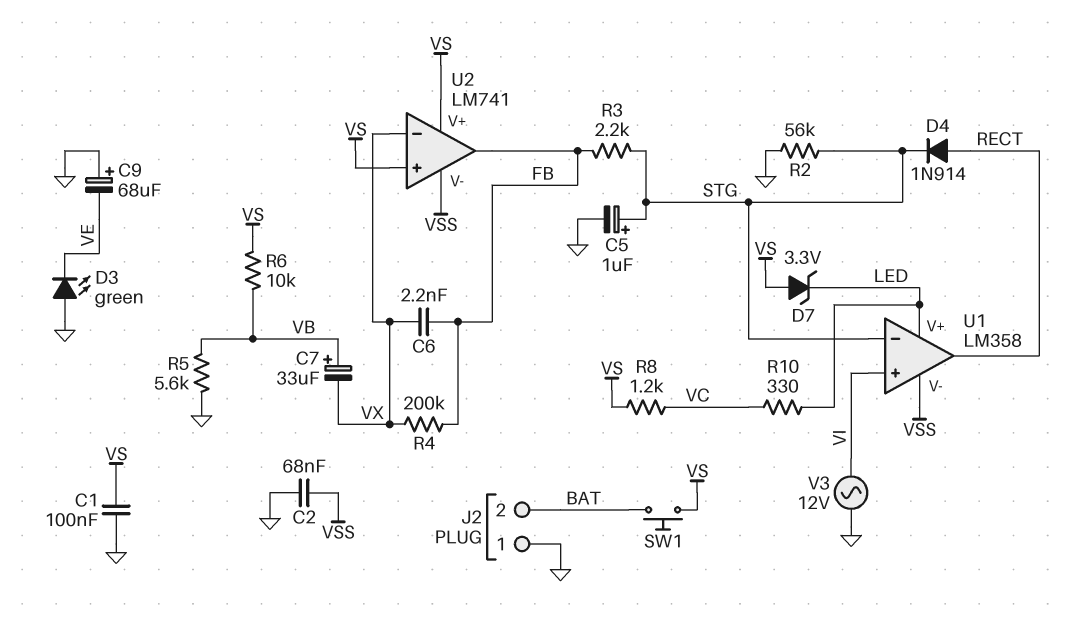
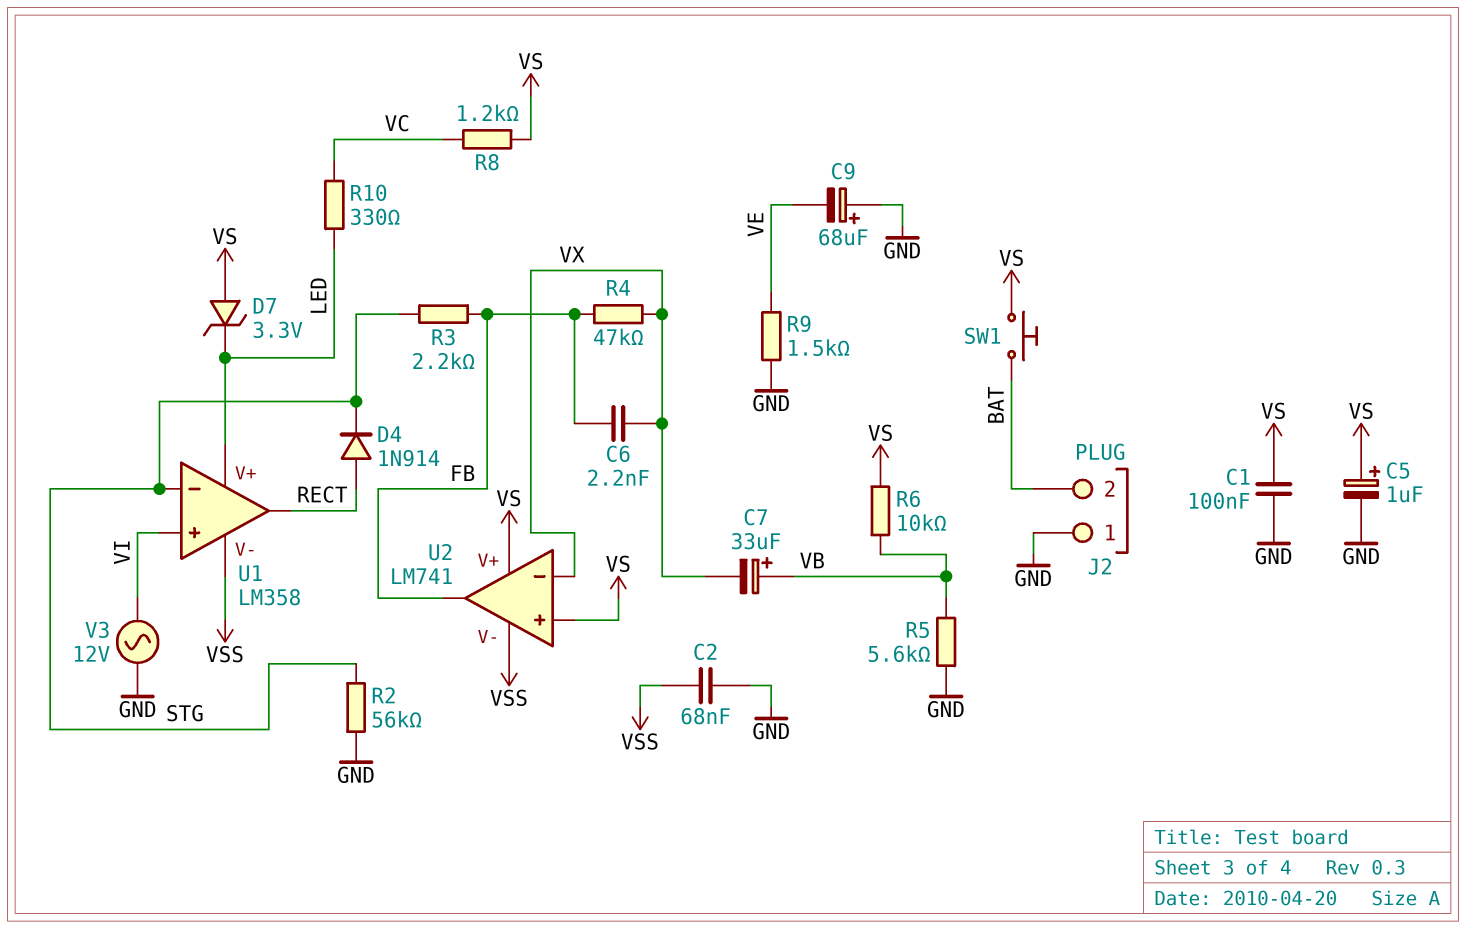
C5: 1uF (plus STG, minus GND) -> 1uF (plus VS, minus GND)
D3: LED green (A GND, K VE) -> none
R4: 200k (FB, VX) -> 47k (FB, VX)
R9: none -> 1.5k (GND, VE)

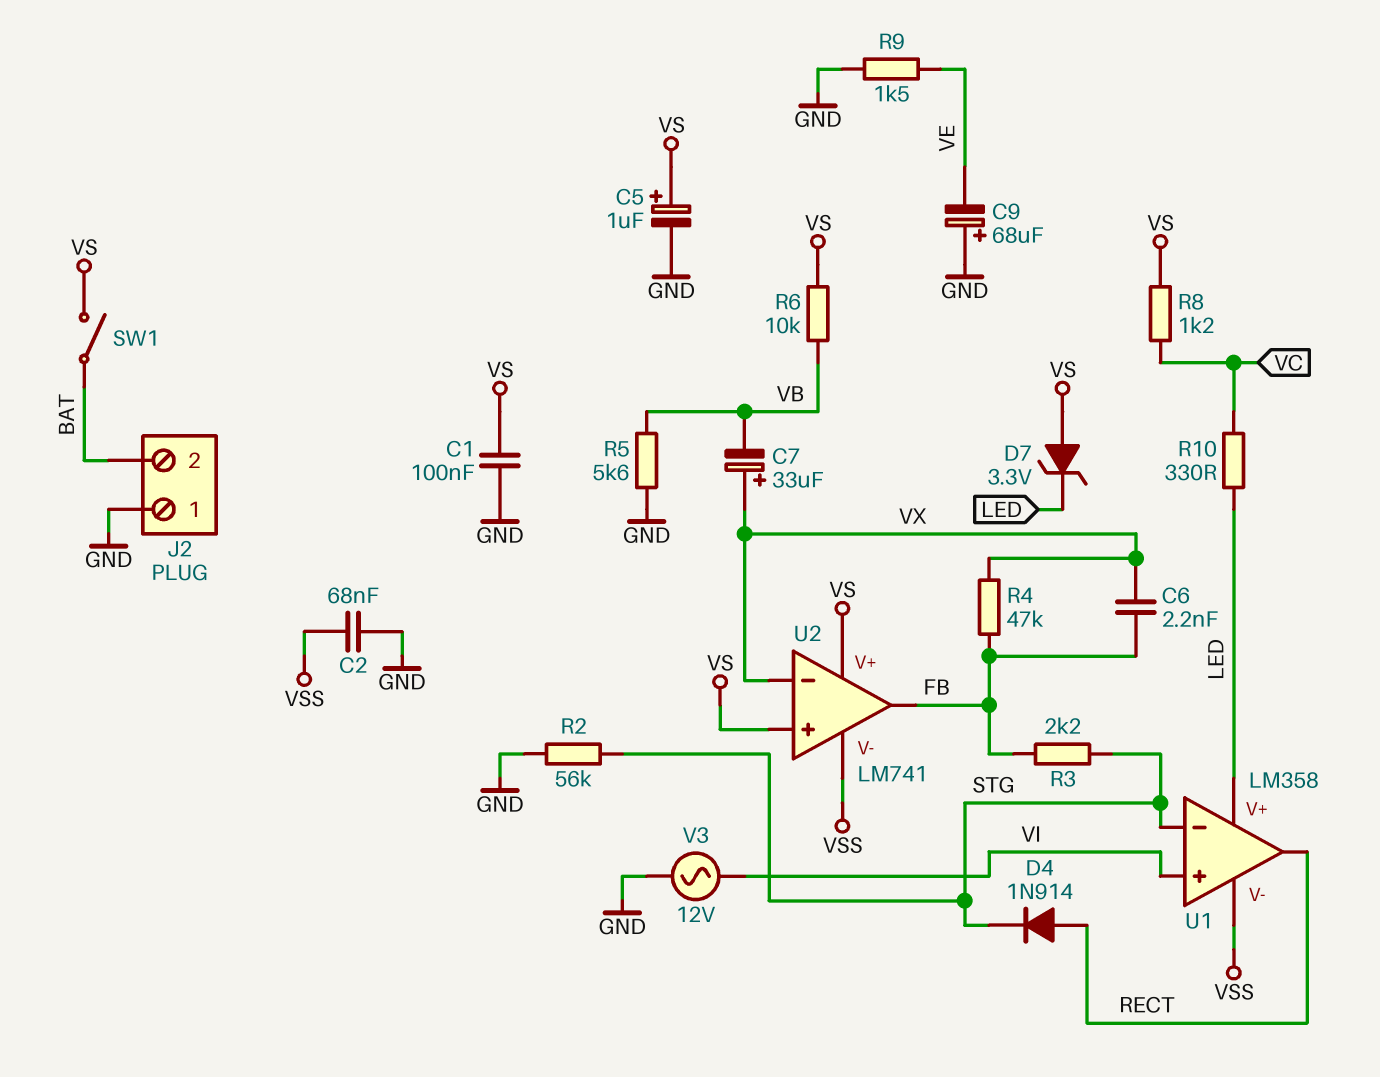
C7: 33uF (plus VB, minus VX) -> 33uF (plus VX, minus VB)
SW1: button (BAT, VS) -> switch (BAT, VS)

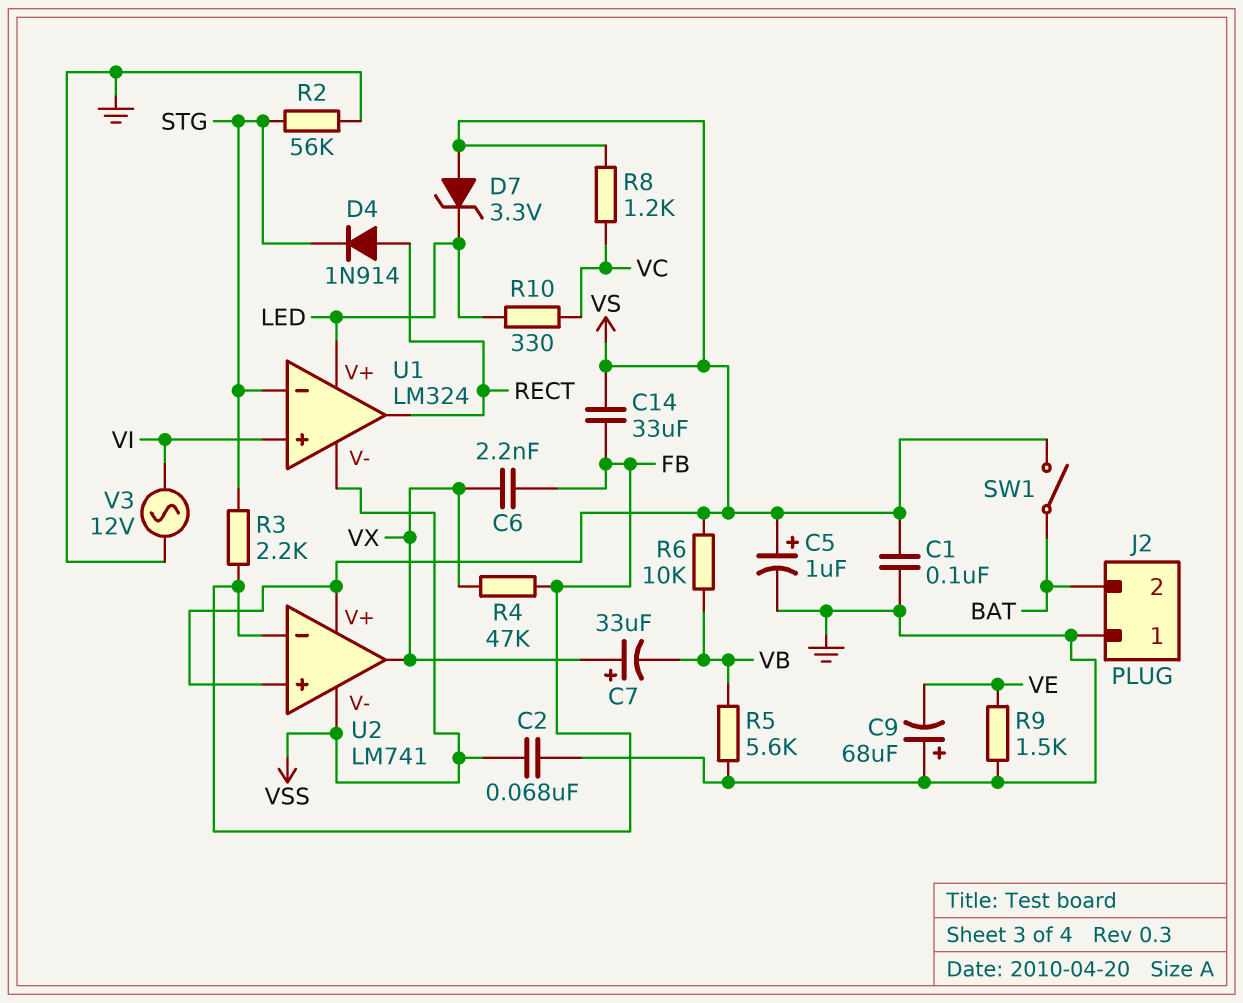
C14: none -> 33uF (FB, VS)
U1: LM358 -> LM324
U2 pin in-: VX -> FB
U2 pin out: FB -> VX

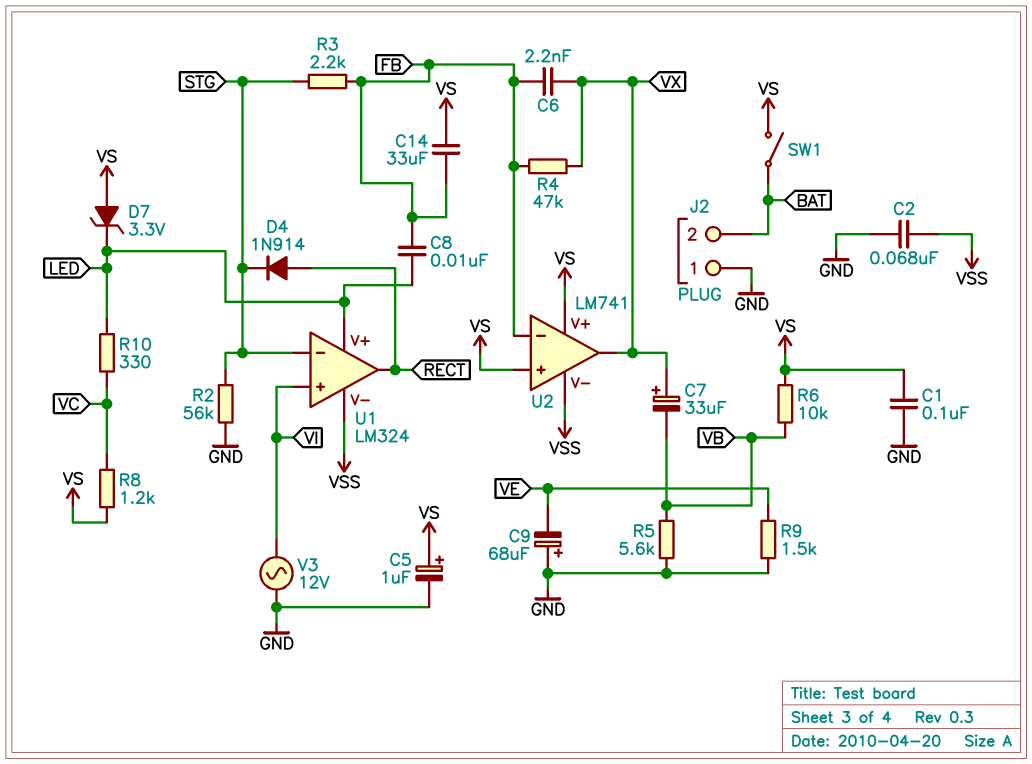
C8: none -> 10nF (FB, LED)

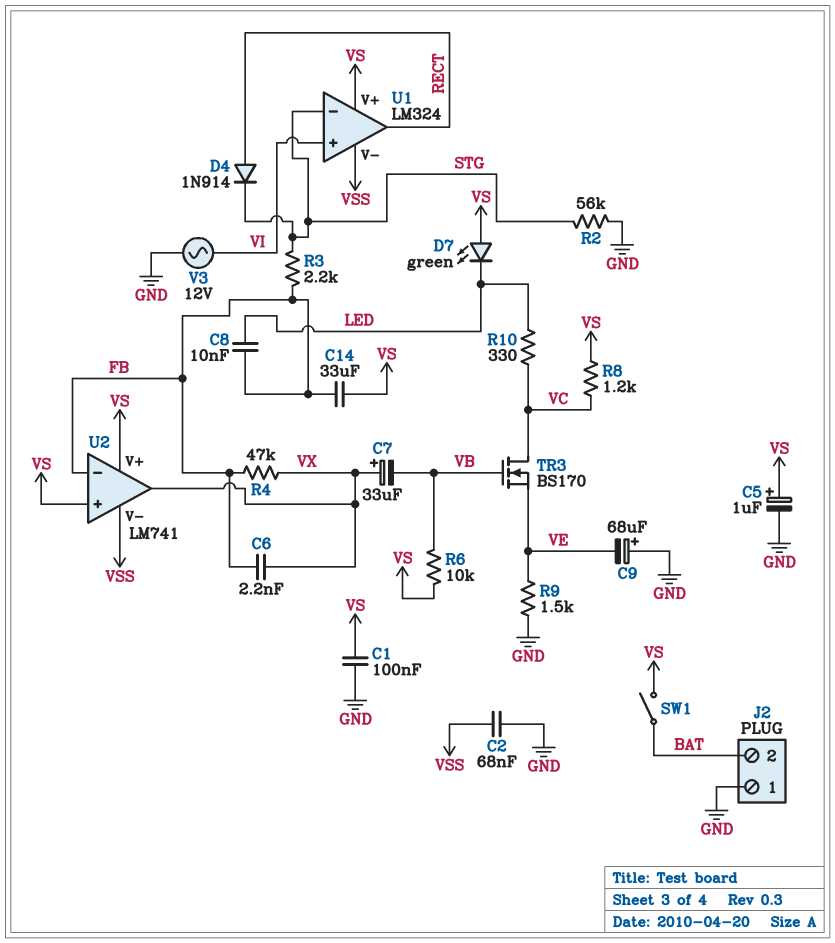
D7: zener 3.3V (A VS, K LED) -> LED green (A VS, K LED)
R5: 5.6k (GND, VB) -> none
TR3: none -> NMOS BS170 (G VB, D VC, S VE)
U1 pin V+: LED -> VS

